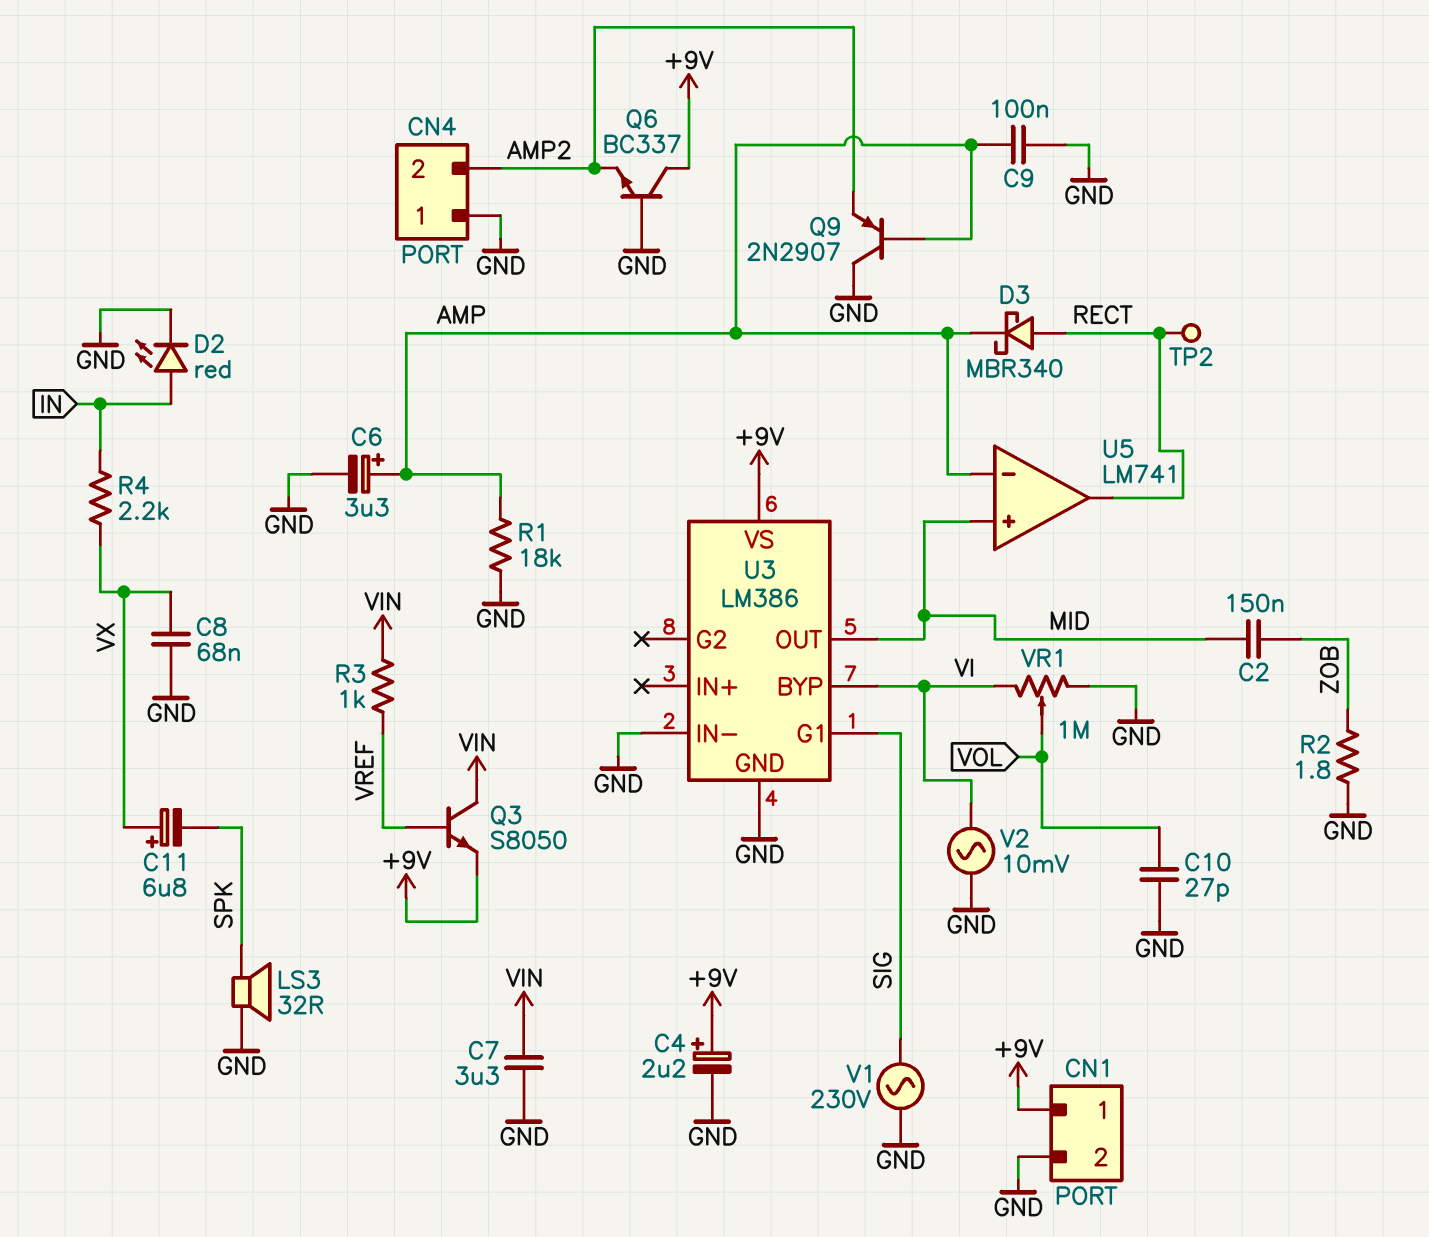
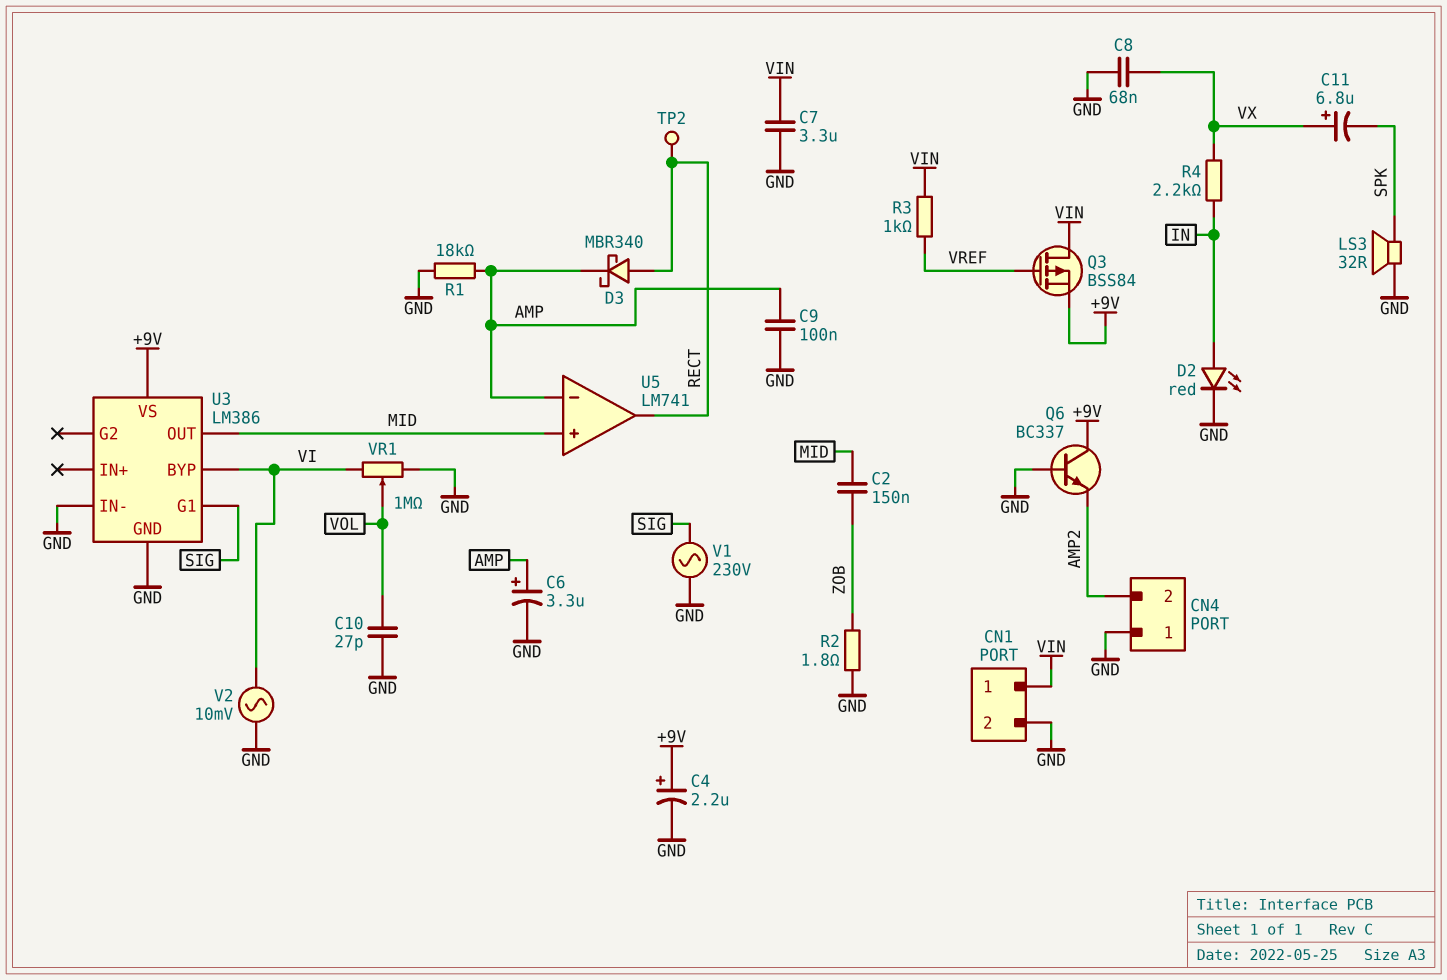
CN1 pin 1: +9V -> VIN
Q3: NPN S8050 (B VREF, C VIN, E +9V) -> PMOS BSS84 (G VREF, D VIN, S +9V)
Q9: PNP 2N2907 (B AMP, C GND, E AMP2) -> none

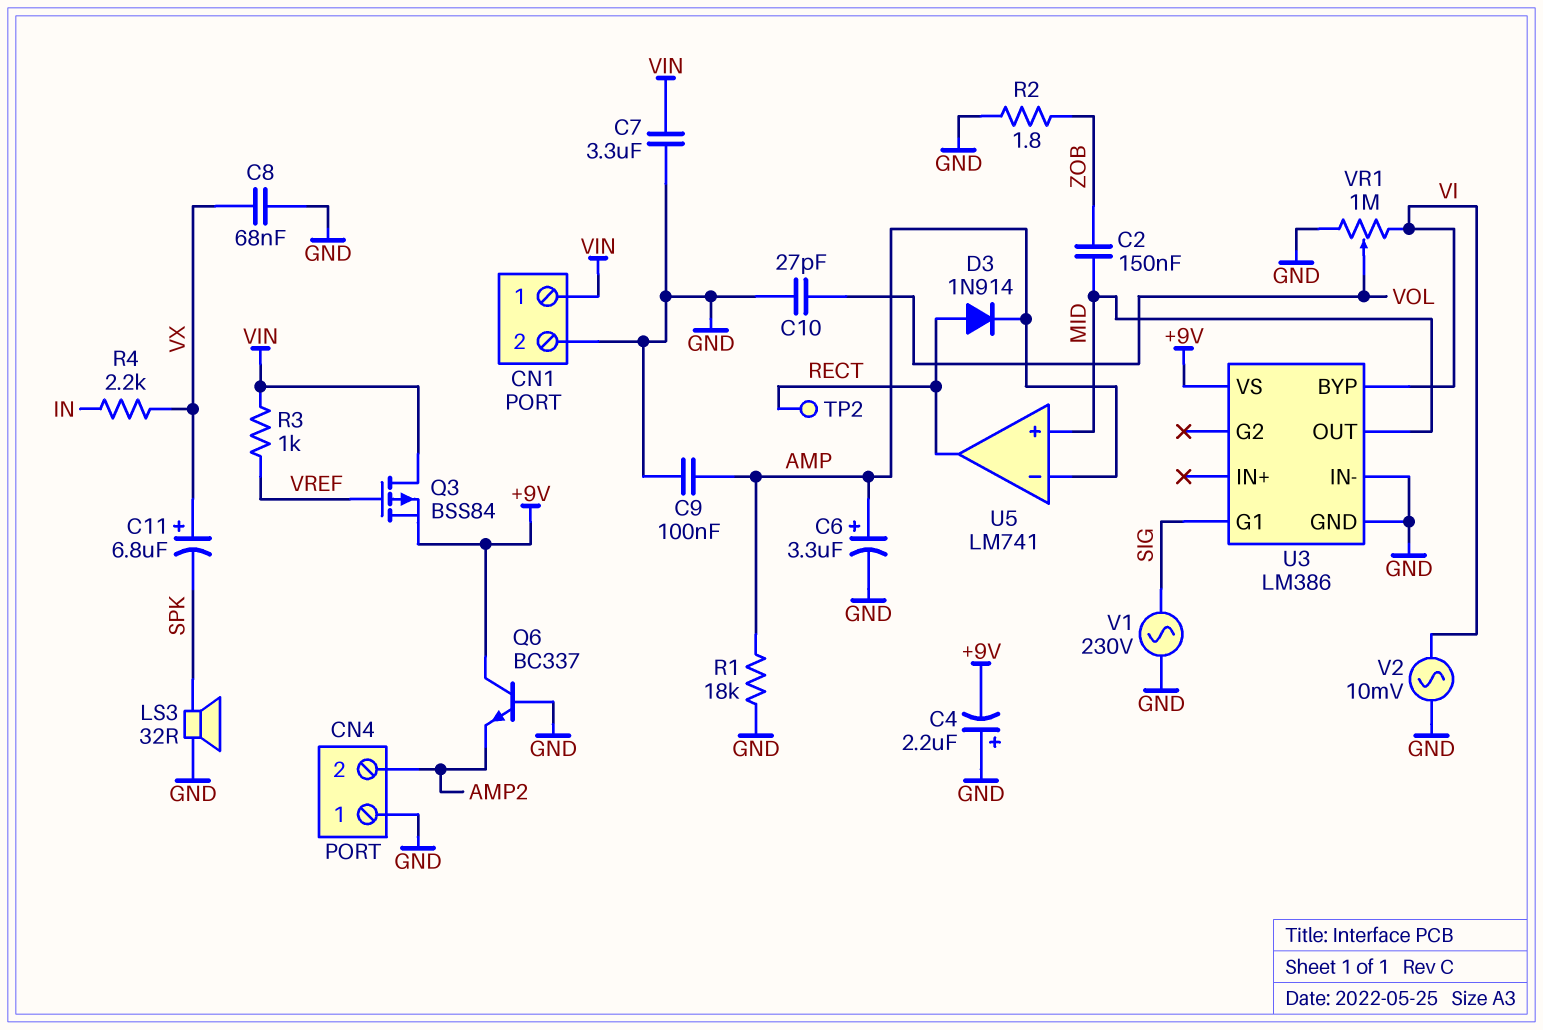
C4: 2.2uF (plus +9V, minus GND) -> 2.2uF (plus GND, minus +9V)
D2: LED red (A IN, K GND) -> none
D3: schottky MBR340 (A RECT, K AMP) -> diode 1N914 (A RECT, K AMP)

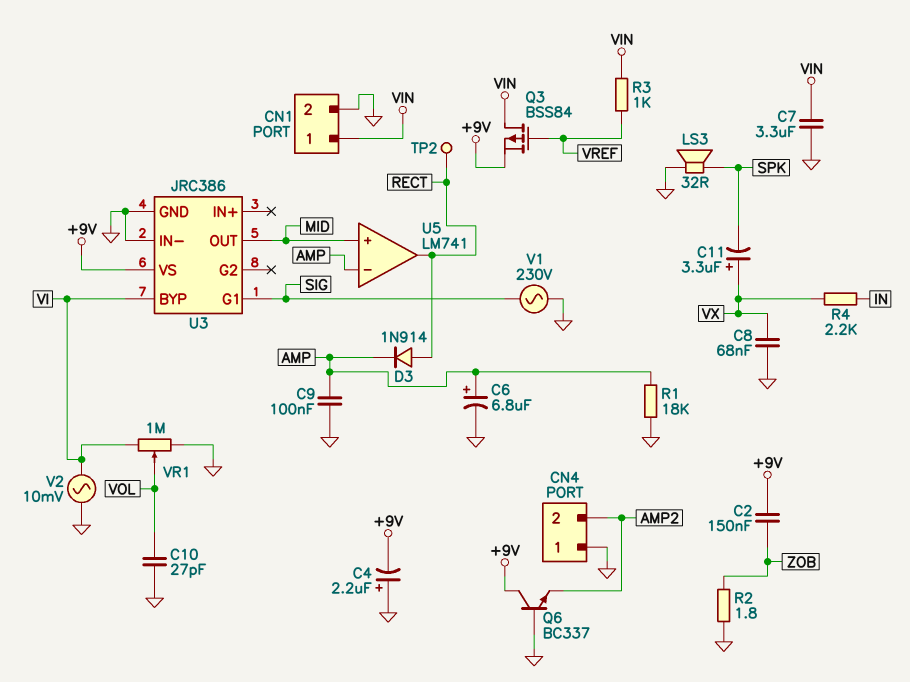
C2: 150nF (MID, ZOB) -> 150nF (+9V, ZOB)
C6: 3.3uF (plus AMP, minus GND) -> 6.8uF (plus AMP, minus GND)
C11: 6.8uF (plus VX, minus SPK) -> 3.3uF (plus VX, minus SPK)
U3: LM386 -> JRC386

